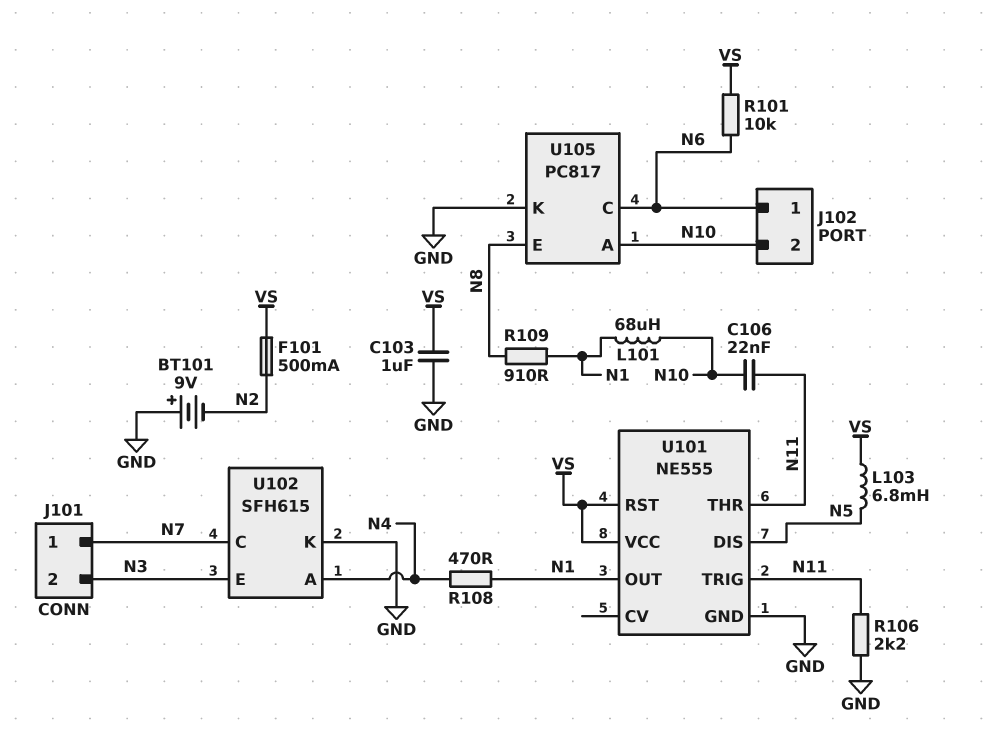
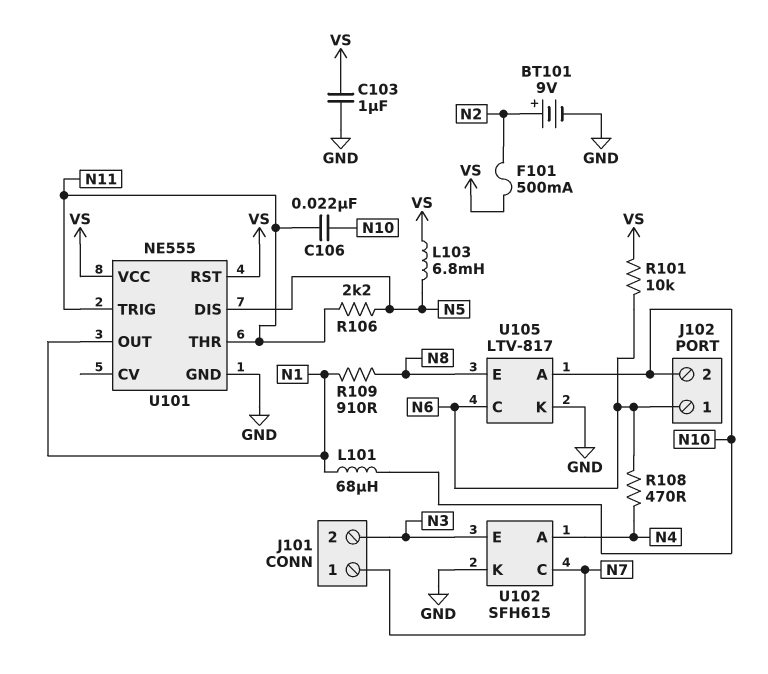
BT101: 9V (plus GND, minus N2) -> 9V (plus N2, minus GND)
R106: 2.2k (GND, N11) -> 2.2k (N5, N11)
R108: 470 (N1, N4) -> 470 (N4, N6)
U105: PC817 -> LTV-817

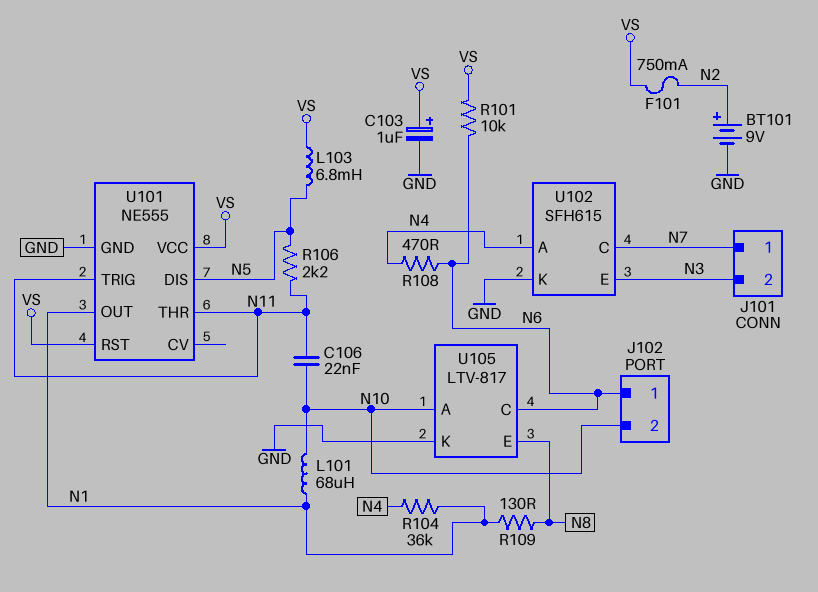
C103: 1uF (GND, VS) -> 1uF (plus VS, minus GND)
F101: 500mA (N2, VS) -> 750mA (N2, VS)
R104: none -> 36k (N1, N4)
R109: 910 (N1, N8) -> 130 (N1, N8)

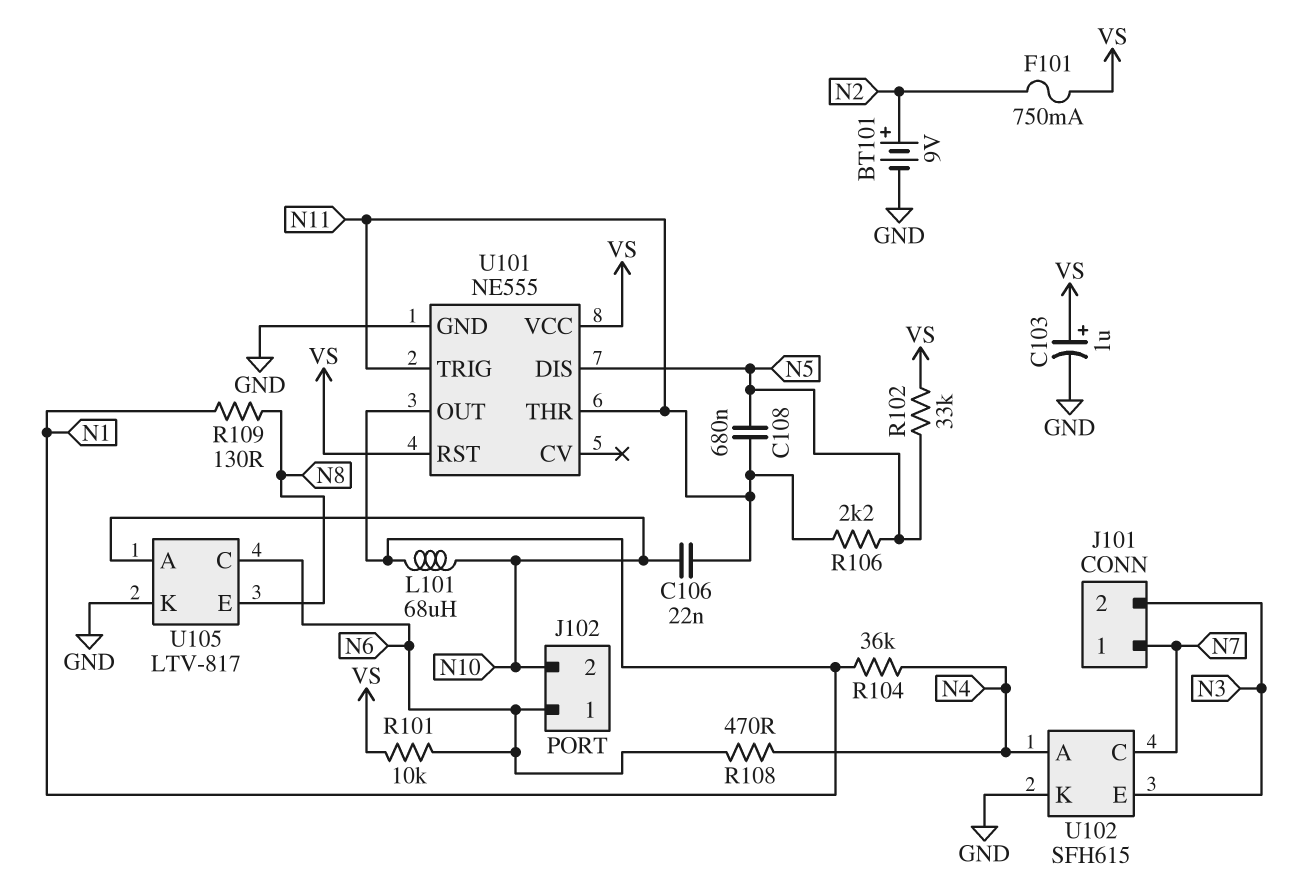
C108: none -> 680nF (N5, N11)
L103: 6.8mH (N5, VS) -> none
R102: none -> 33k (N5, VS)

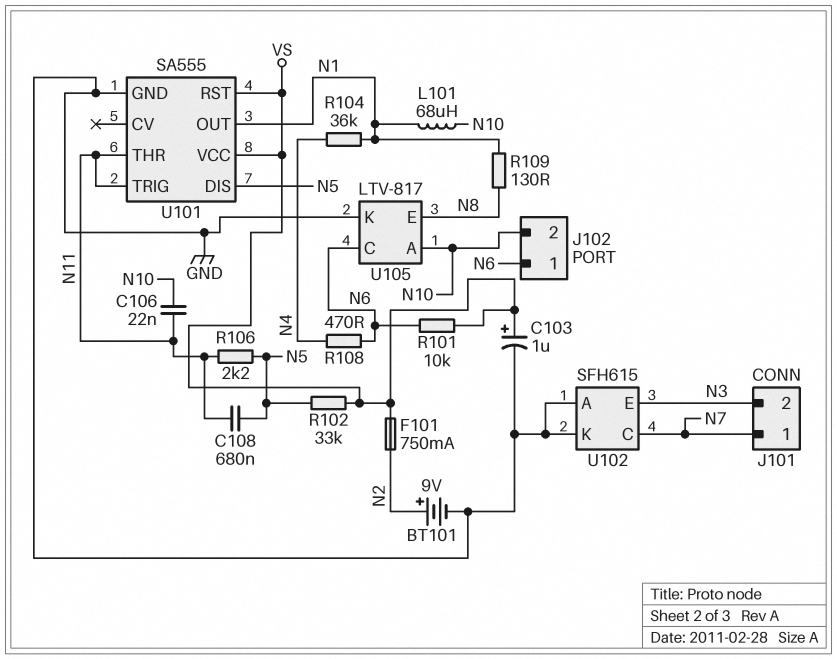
U101: NE555 -> SA555
U102 pin A: N4 -> GND

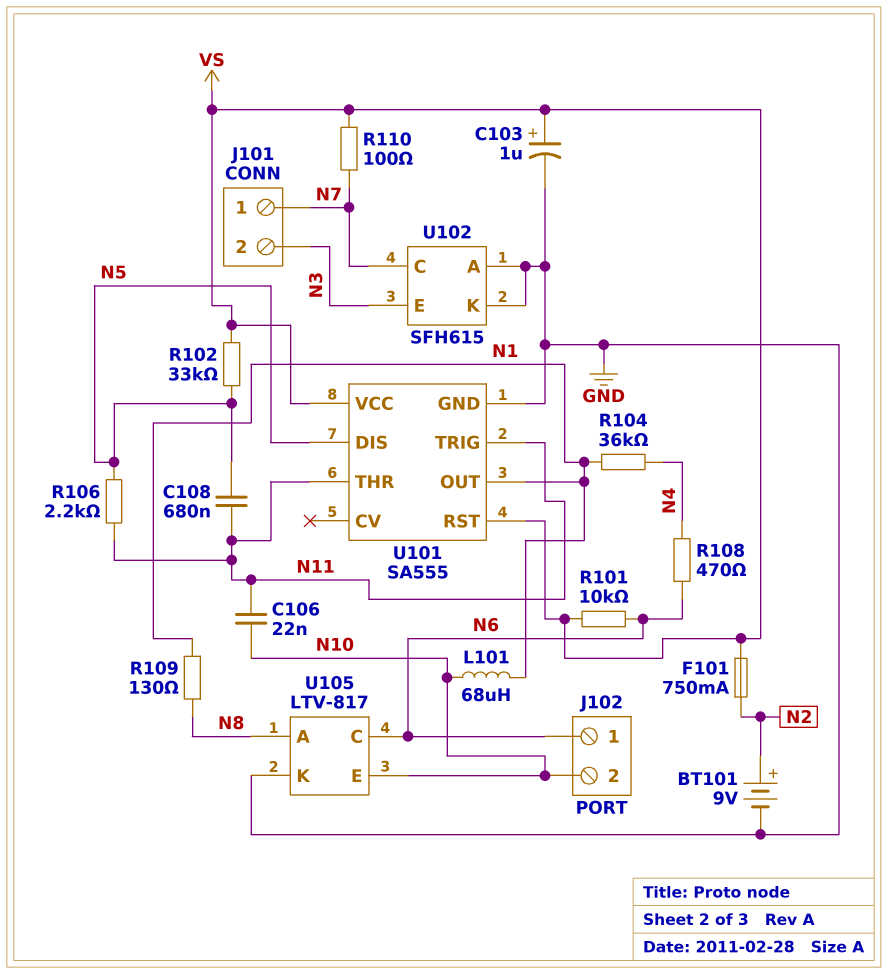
R110: none -> 100 (N7, VS)
U105 pin A: N10 -> N8
U105 pin E: N8 -> N10

